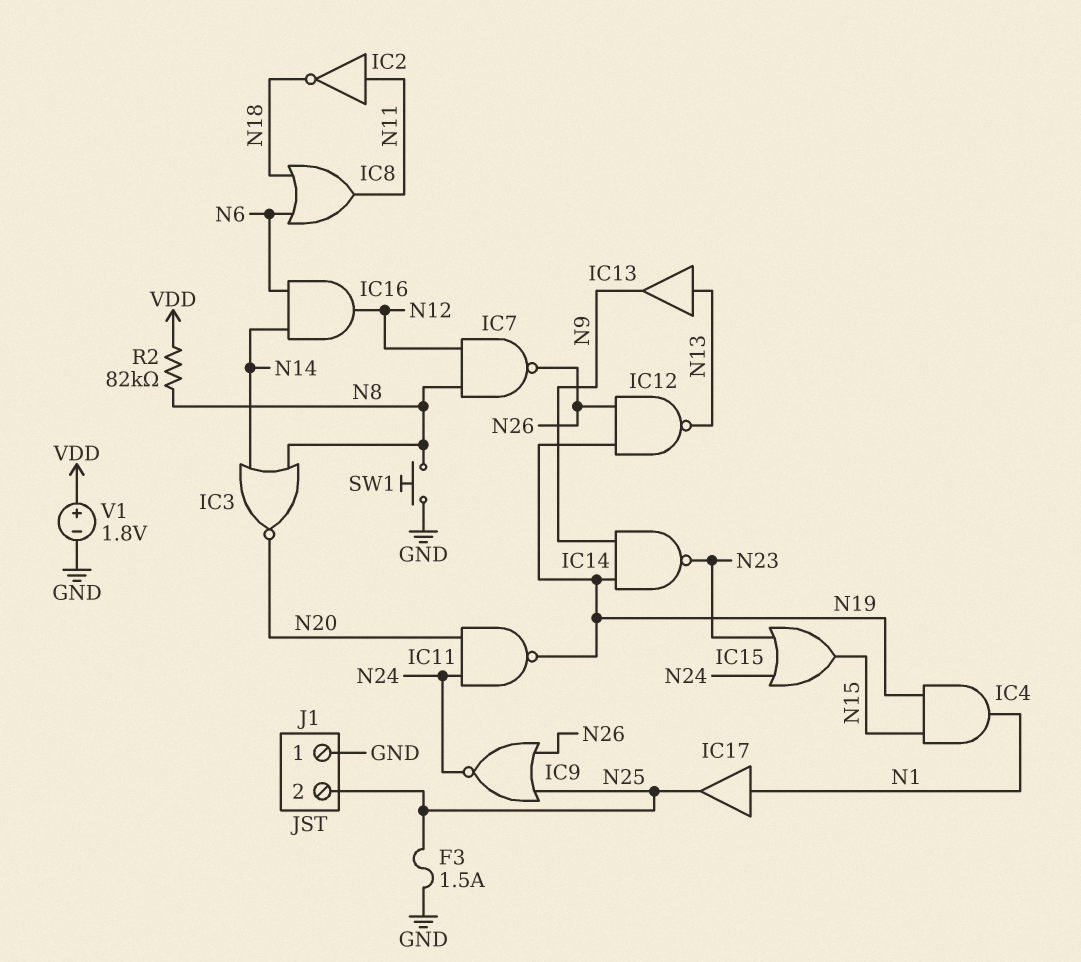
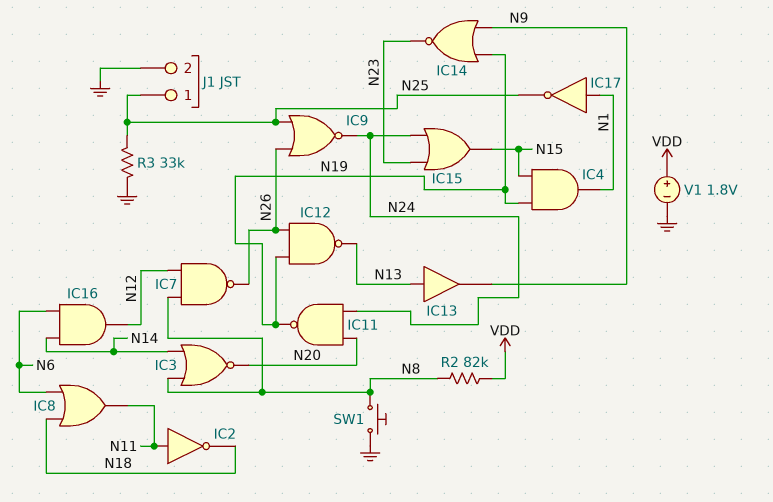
F3: 1.5A (GND, N25) -> none
IC14: NAND (in N9, in N19, out N23) -> NOR (in N9, in N19, out N23)
IC17: buffer (in N1, out N25) -> NOT (in N1, out N25)
J1 pin 1: GND -> N25
J1 pin 2: N25 -> GND
R3: none -> 33k (GND, N25)

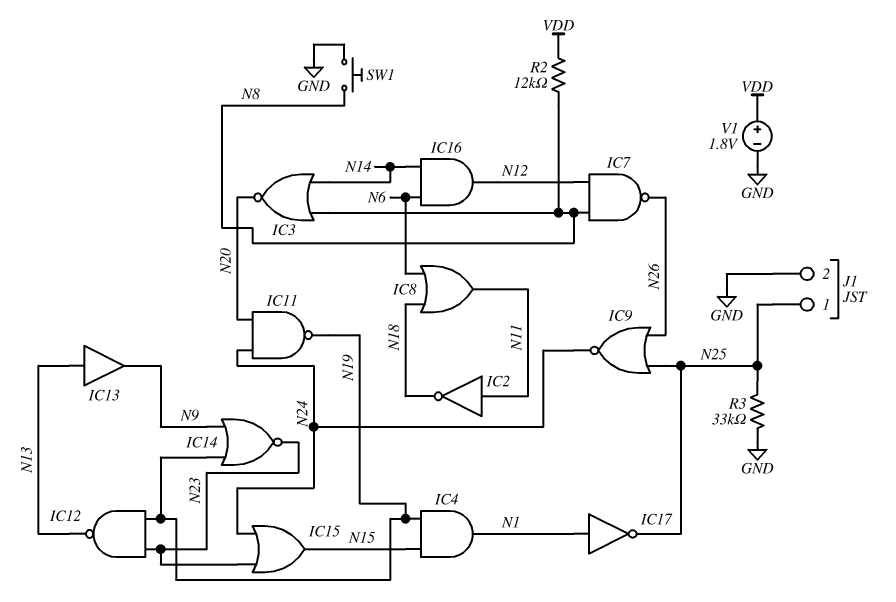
IC12: NAND (in N19, in N26, out N13) -> NAND (in N19, in N23, out N13)
R2: 82k (N8, VDD) -> 12k (N8, VDD)

